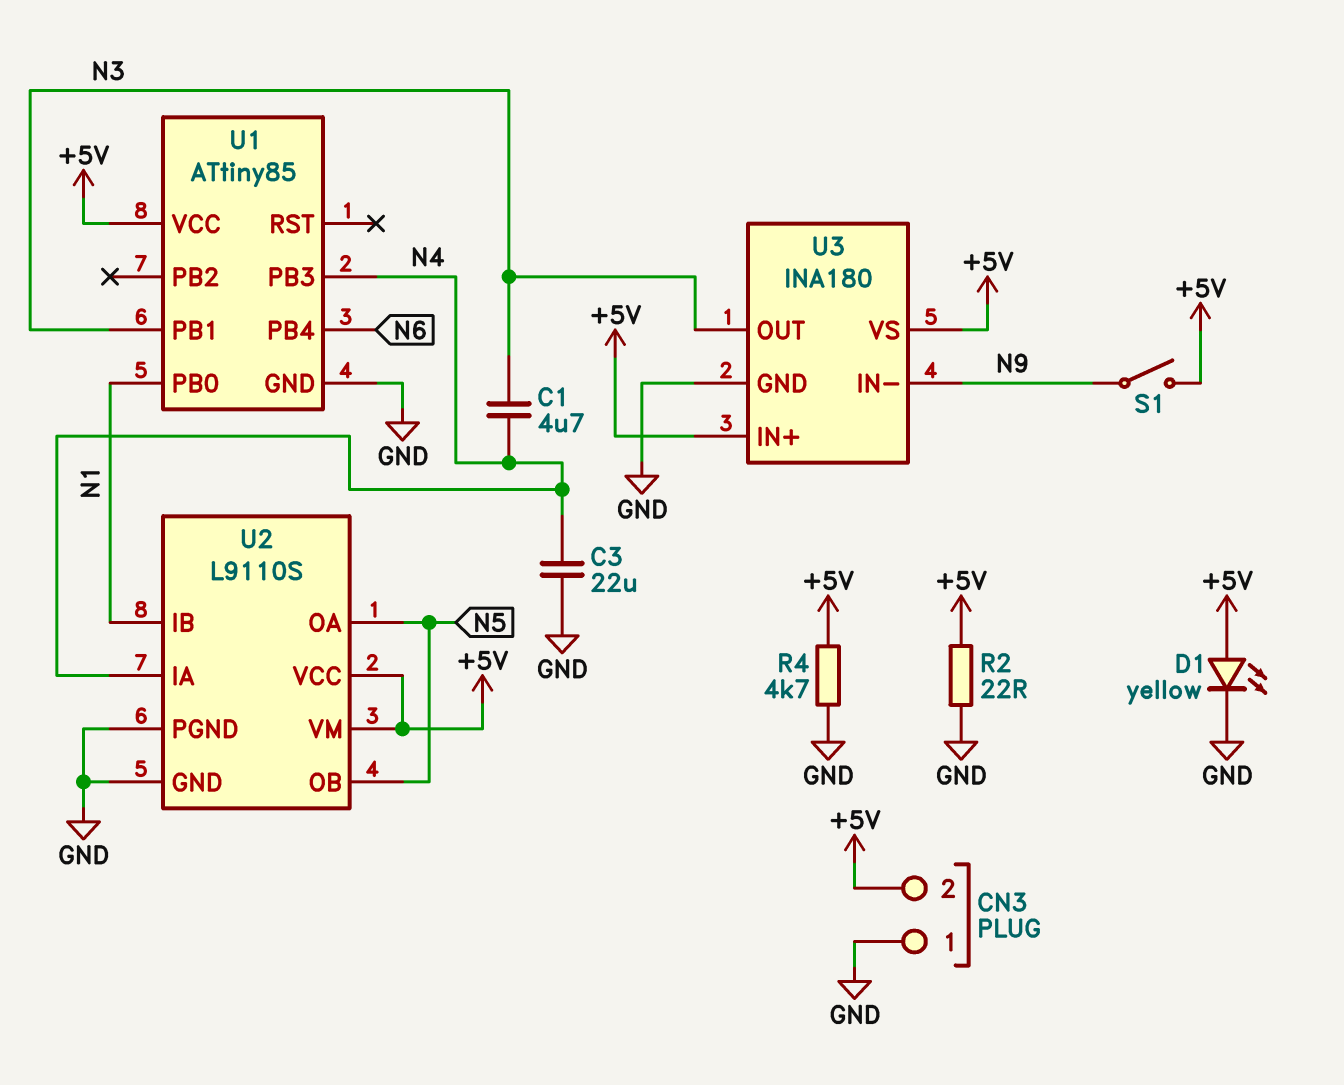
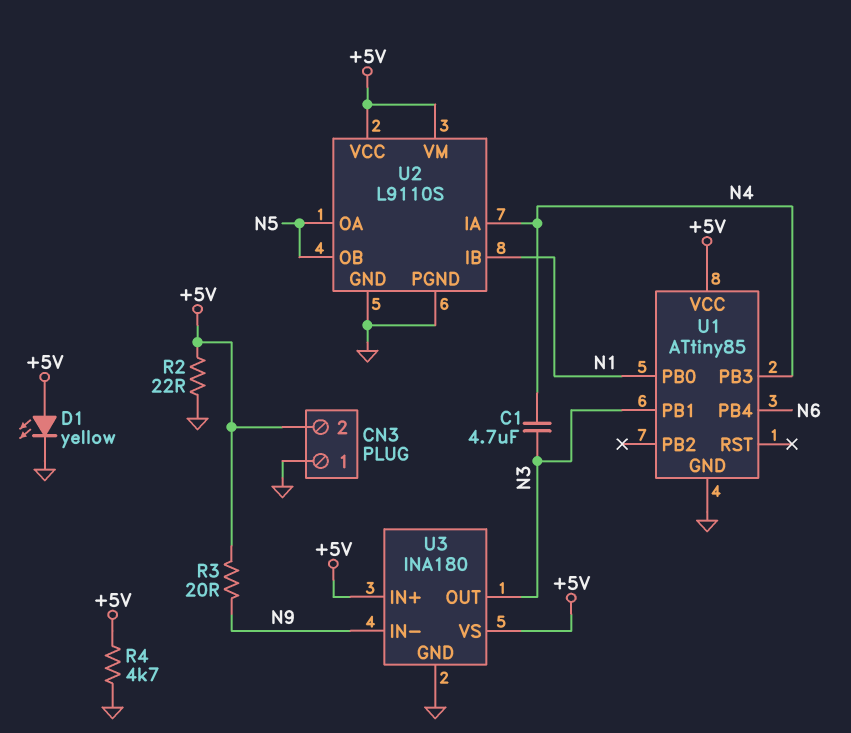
C3: 22uF (GND, N4) -> none
R3: none -> 20 (+5V, N9)
S1: switch (+5V, N9) -> none

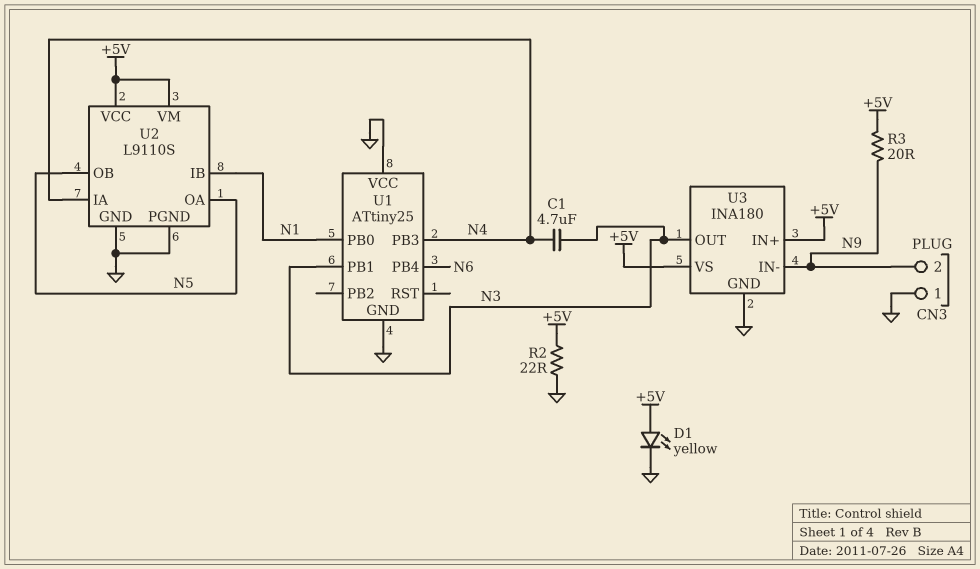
CN3 pin 2: +5V -> N9
R4: 4.7k (+5V, GND) -> none
U1: ATtiny85 -> ATtiny25
U1 pin VCC: +5V -> GND

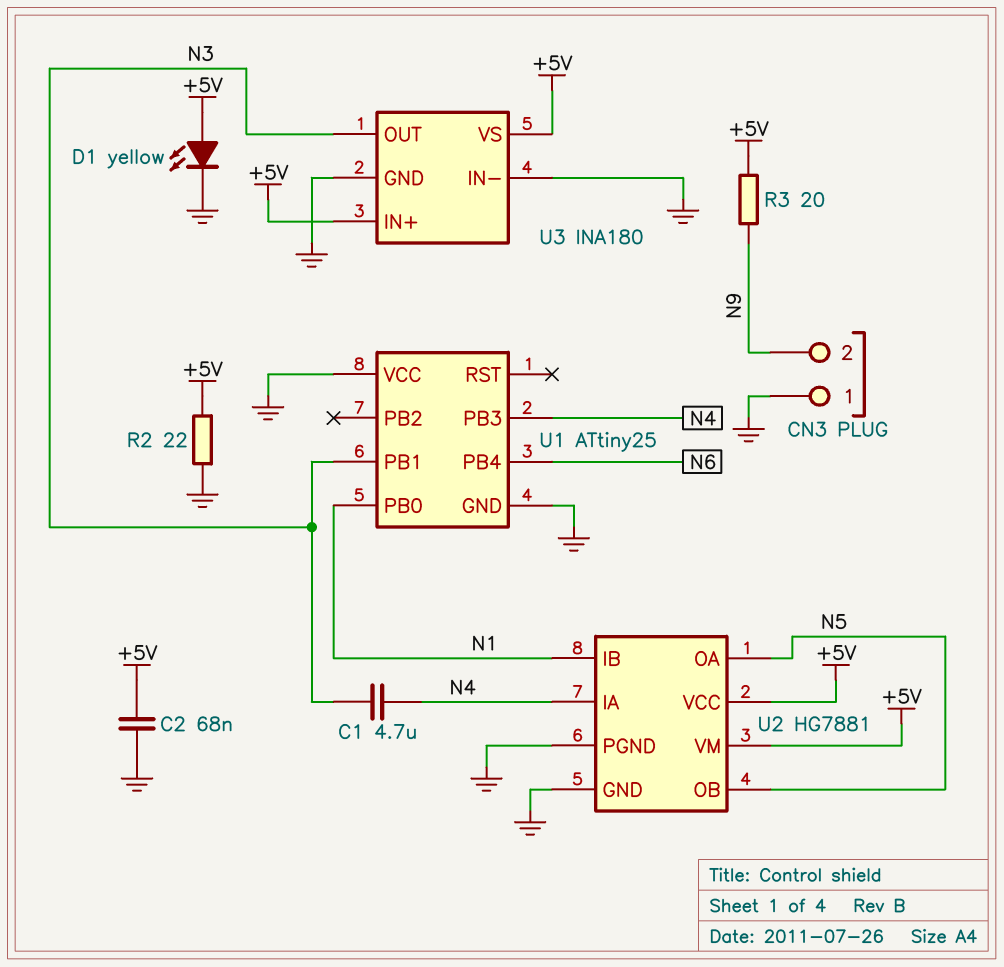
C2: none -> 68nF (+5V, GND)
U2: L9110S -> HG7881
U3 pin IN-: N9 -> GND

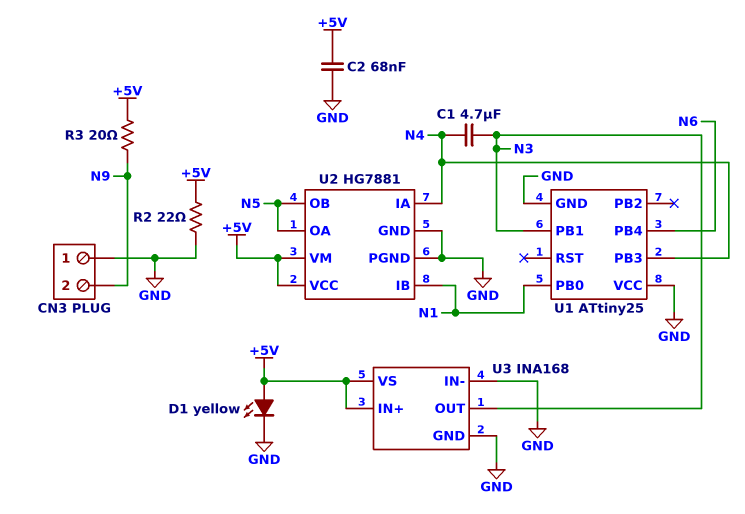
U3: INA180 -> INA168

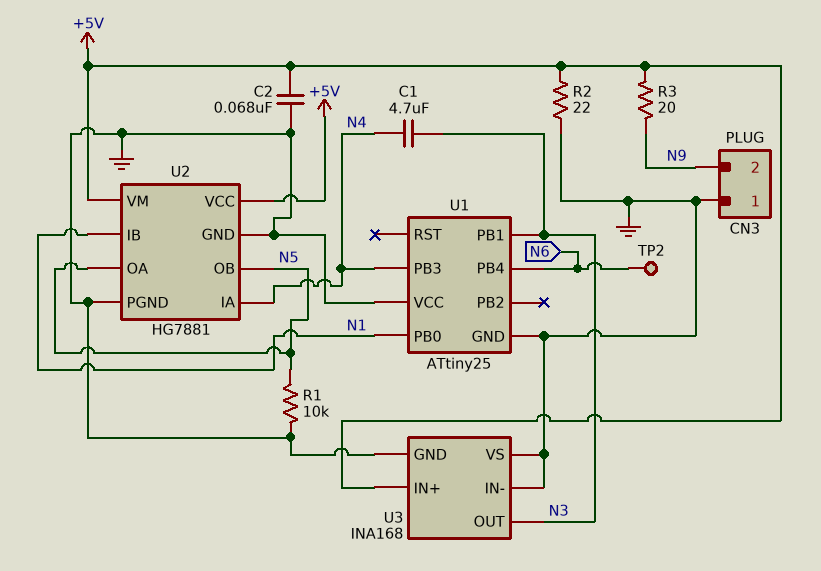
D1: LED yellow (A +5V, K GND) -> none
R1: none -> 10k (GND, N5)
TP2: none -> test point (N6)
U3 pin VS: +5V -> GND

